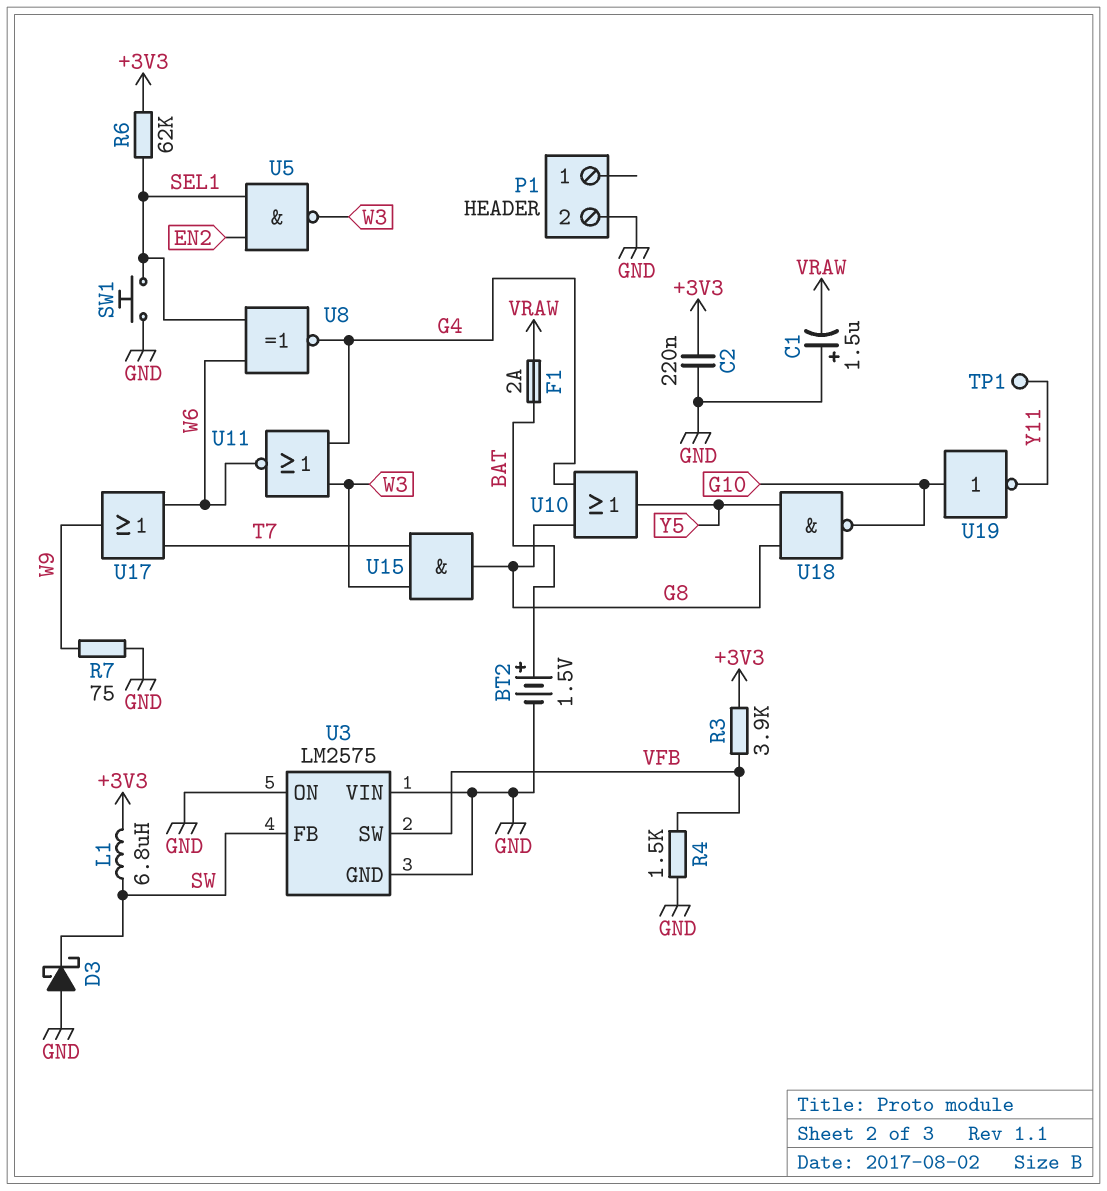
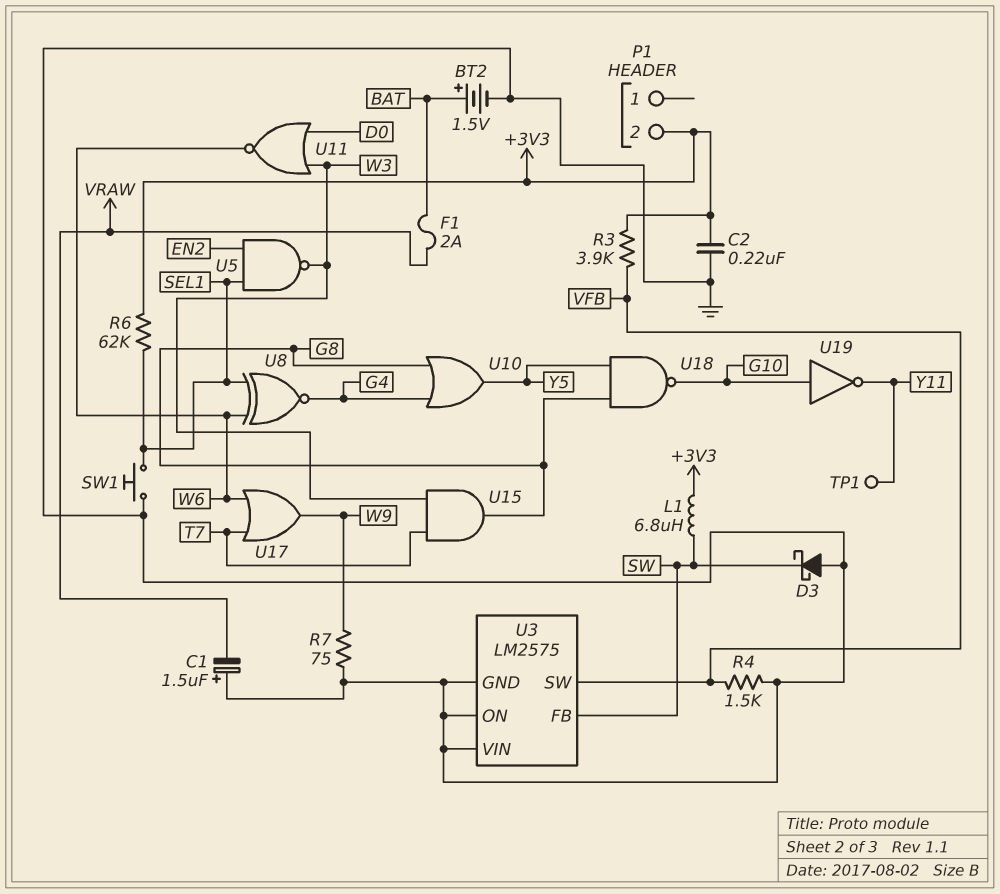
P1 pin 2: GND -> +3V3
U11: NOR (in G4, in W3, out W6) -> NOR (in D0, in W3, out W6)

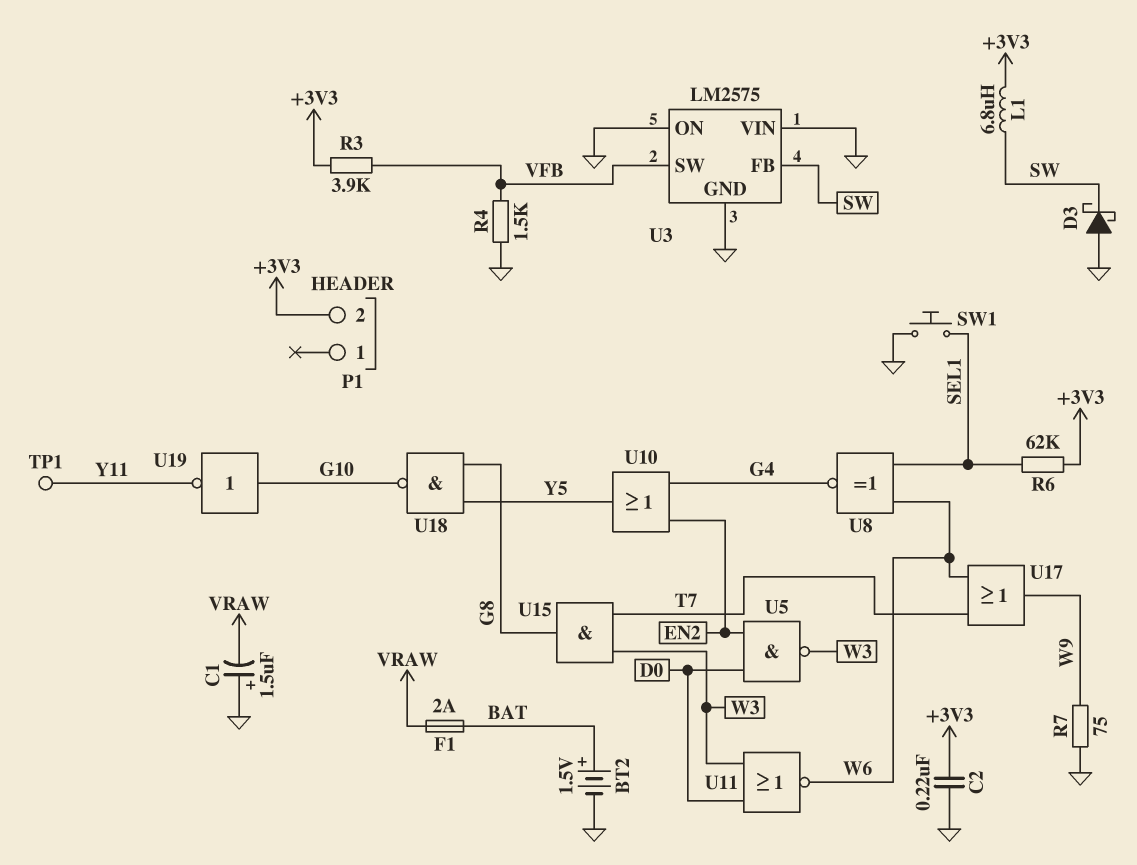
U5: NAND (in EN2, in SEL1, out W3) -> NAND (in D0, in EN2, out W3)
U10: OR (in G4, in G8, out Y5) -> OR (in EN2, in G4, out Y5)

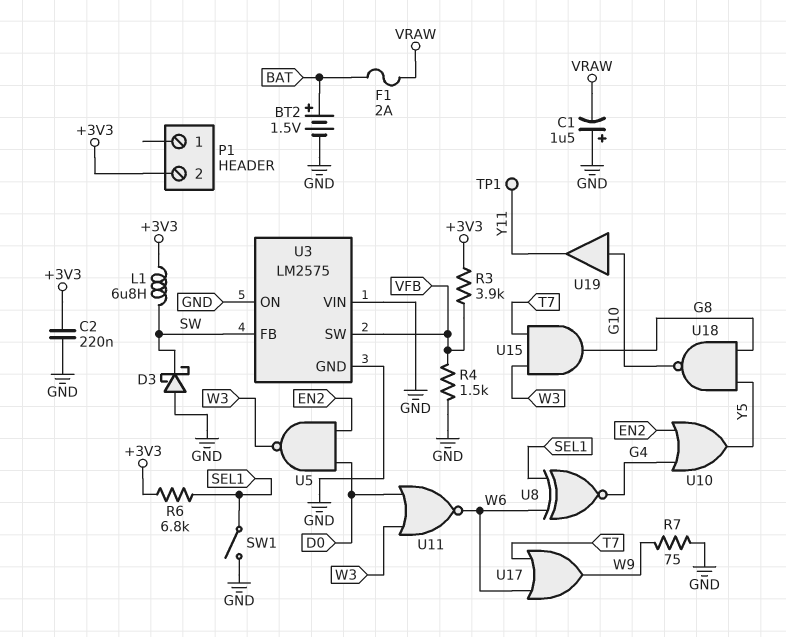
R6: 62k (+3V3, SEL1) -> 6.8k (+3V3, SEL1)
SW1: button (GND, SEL1) -> switch (GND, SEL1)
U19: NOT (in G10, out Y11) -> buffer (in G10, out Y11)

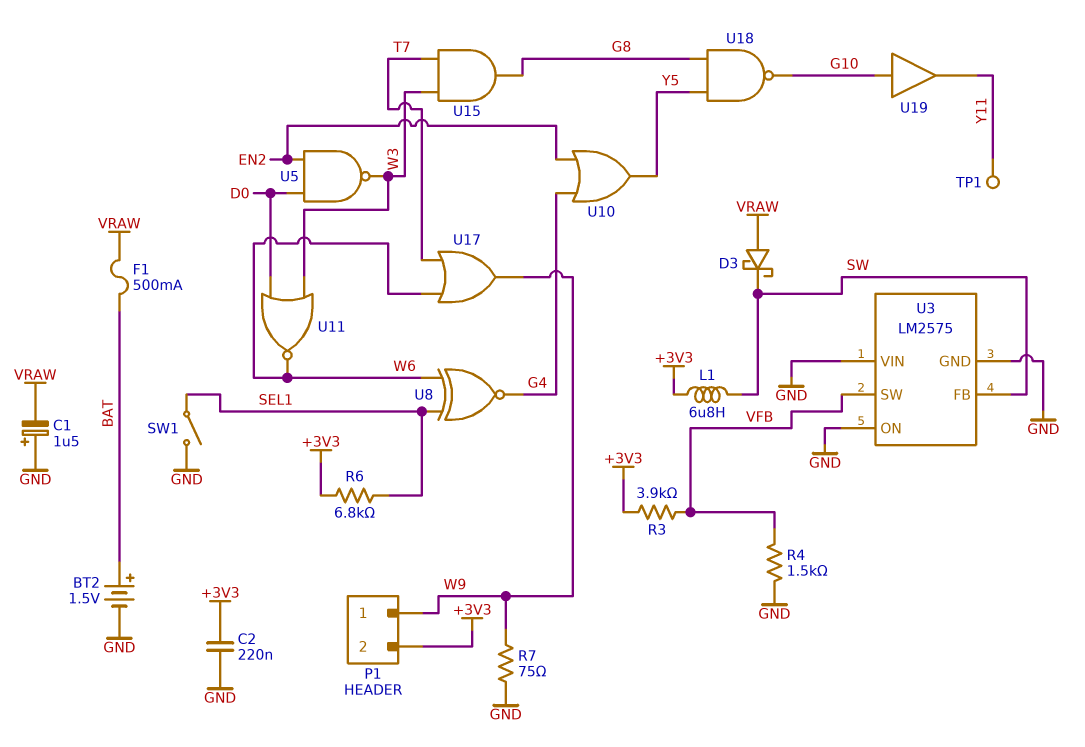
D3: schottky (A GND, K SW) -> schottky (A VRAW, K SW)
F1: 2A (BAT, VRAW) -> 500mA (BAT, VRAW)
P1 pin 1: none -> W9

